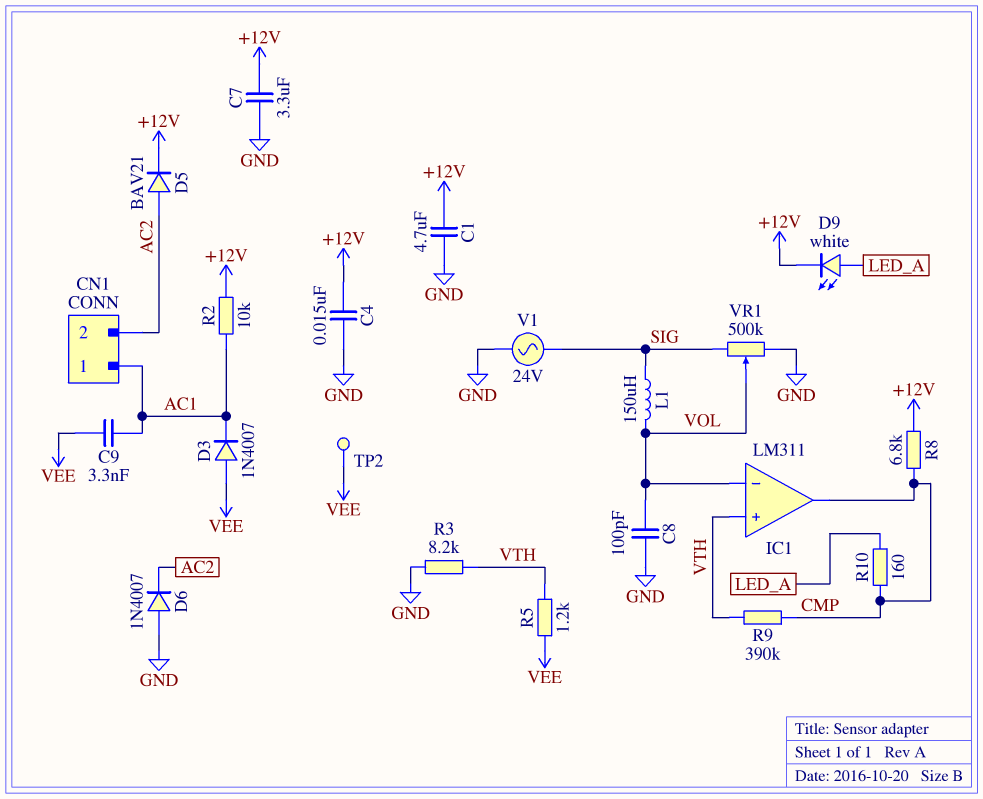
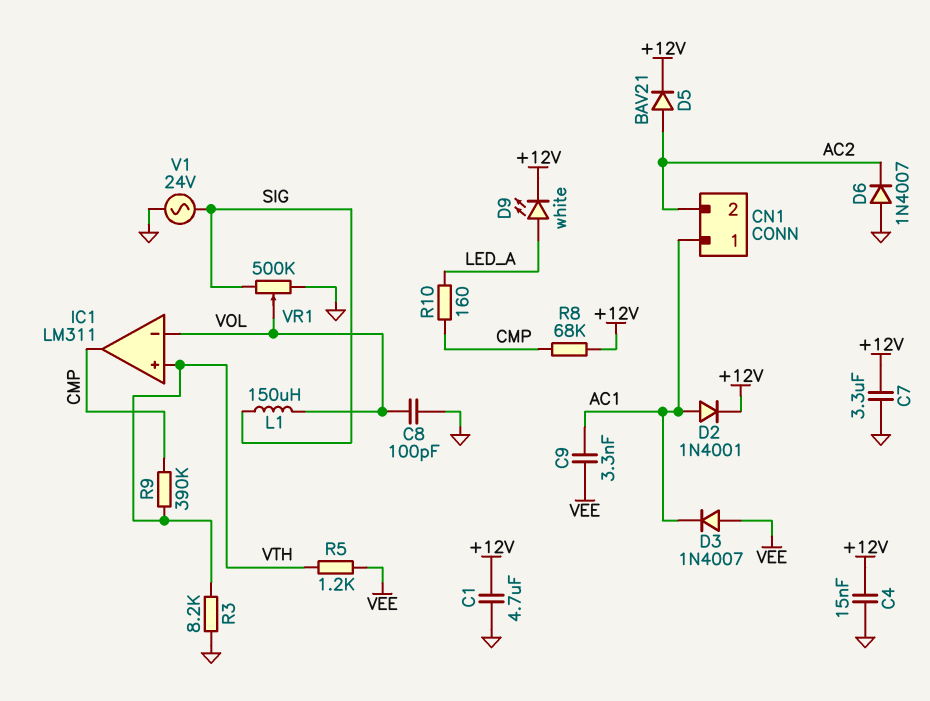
D2: none -> diode 1N4001 (A AC1, K +12V)
R2: 10k (+12V, AC1) -> none
R8: 6.8k (+12V, CMP) -> 68k (+12V, CMP)
TP2: test point (VEE) -> none

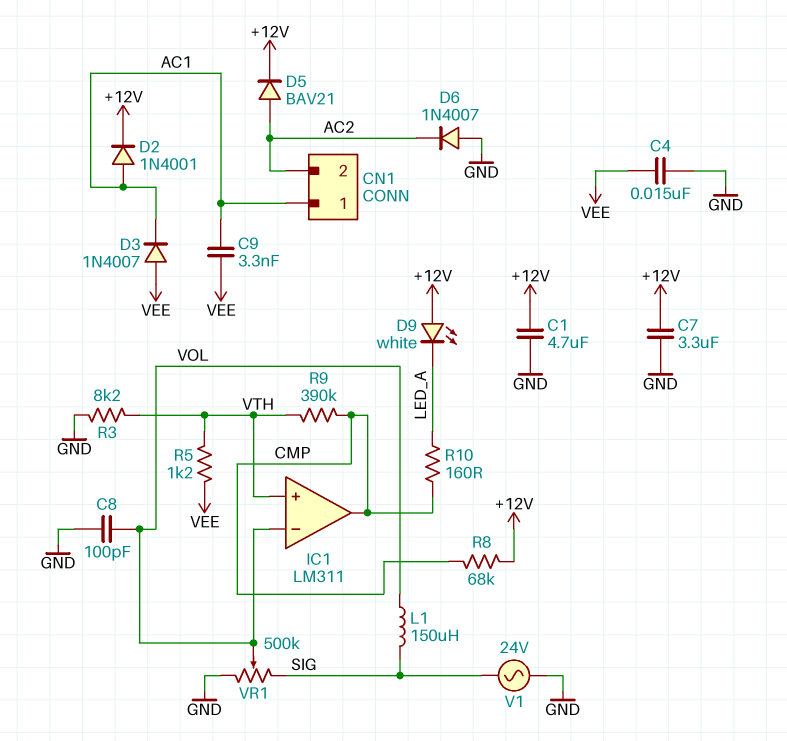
C4: 15nF (+12V, GND) -> 15nF (GND, VEE)
D9: LED white (A LED_A, K +12V) -> LED white (A +12V, K LED_A)

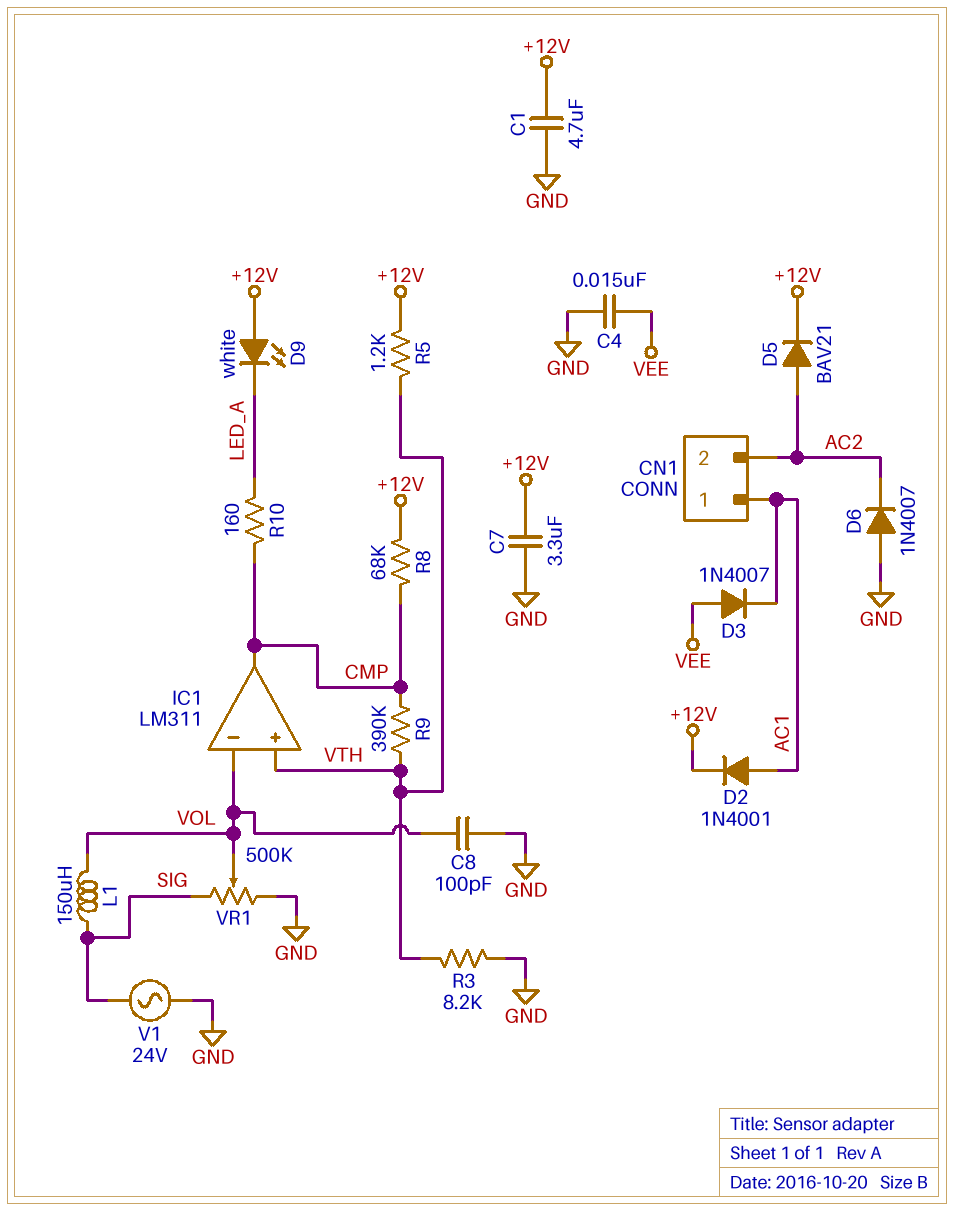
C9: 3.3nF (AC1, VEE) -> none
R5: 1.2k (VEE, VTH) -> 1.2k (+12V, VTH)

